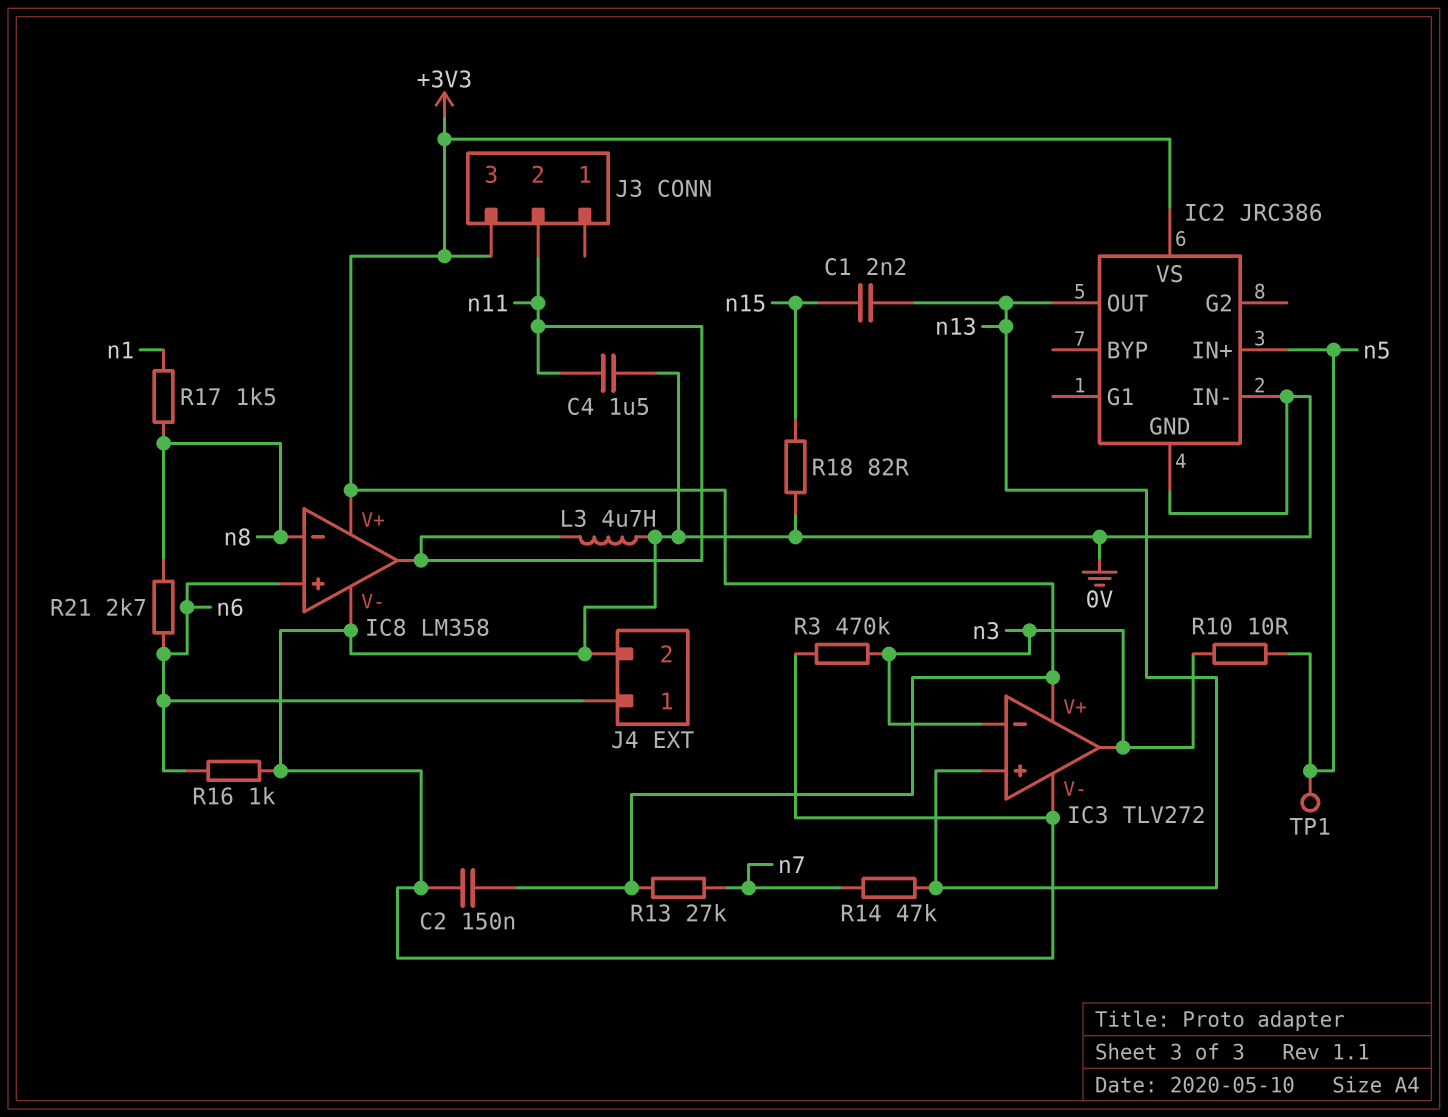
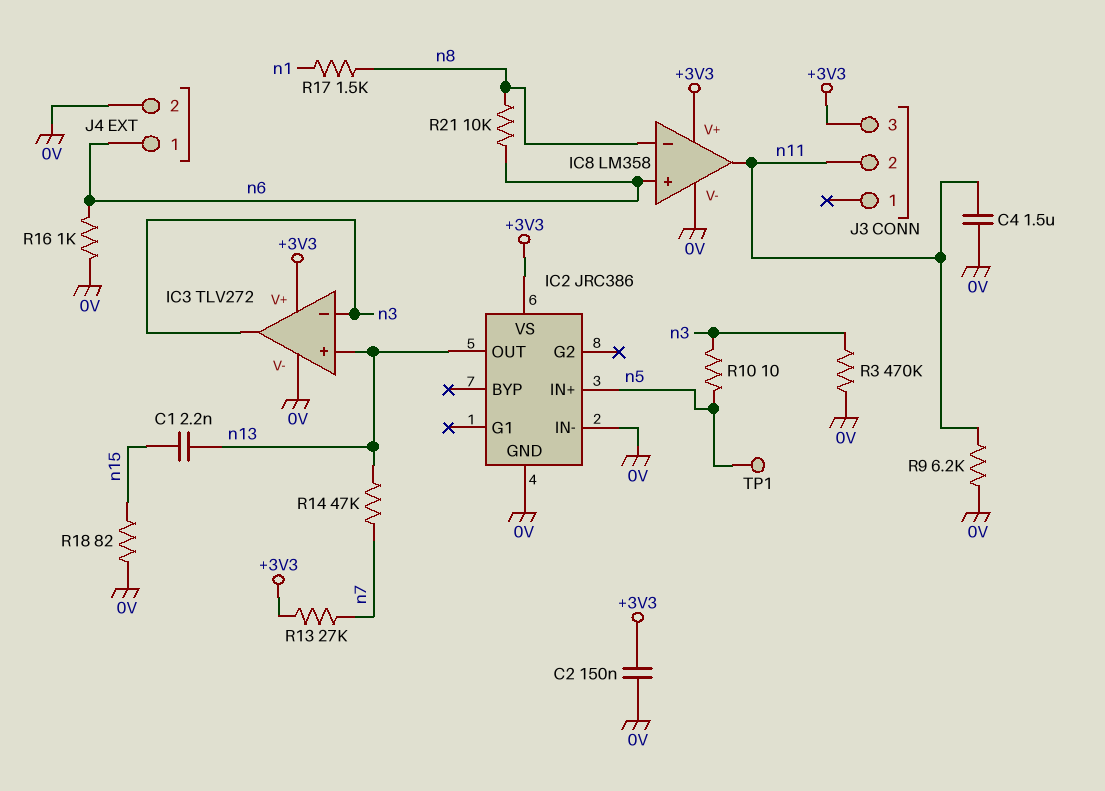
L3: 4.7uH (0V, n11) -> none
R9: none -> 6.2k (0V, n11)
R21: 2.7k (n6, n8) -> 10k (n6, n8)

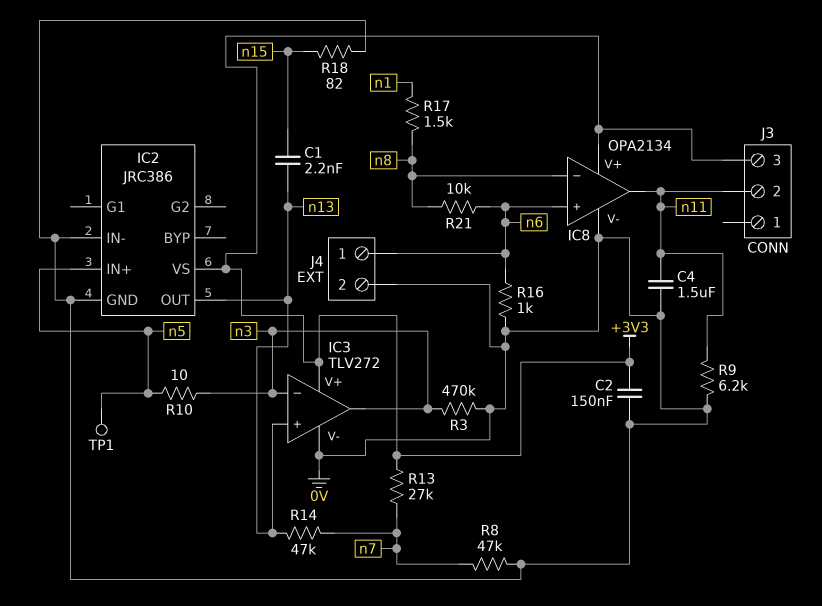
IC8: LM358 -> OPA2134
R8: none -> 47k (0V, n7)

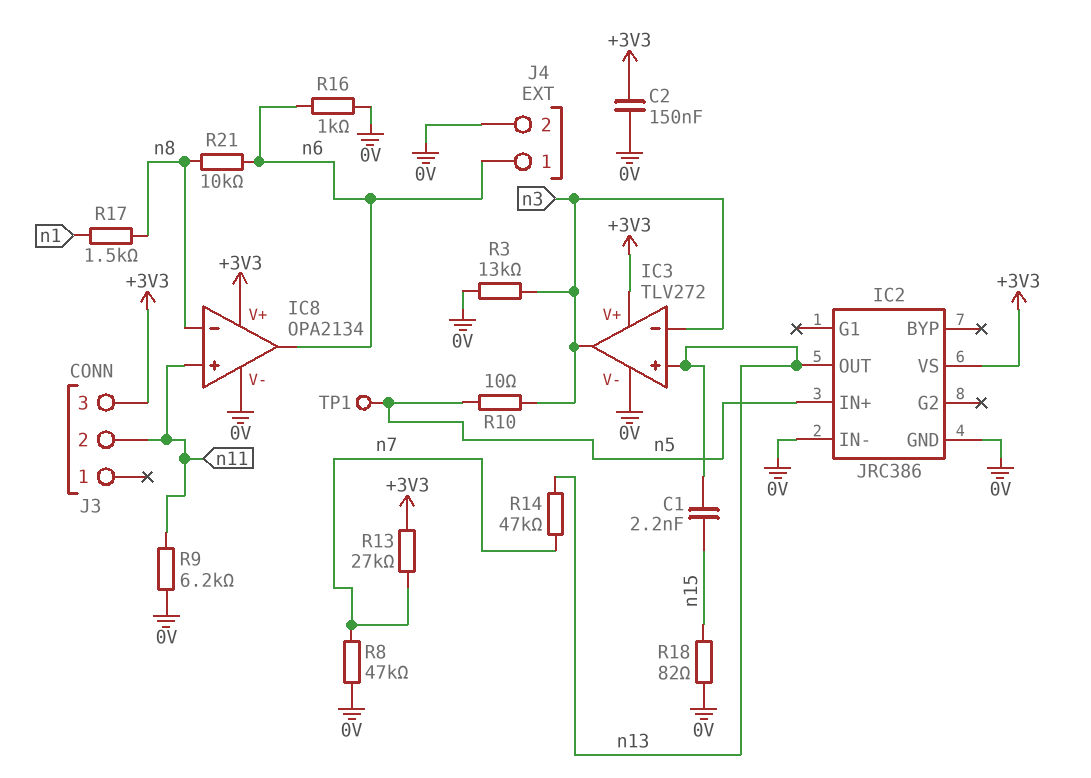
C4: 1.5uF (0V, n11) -> none
IC8 pin in+: n6 -> n11
IC8 pin out: n11 -> n6
R3: 470k (0V, n3) -> 13k (0V, n3)

